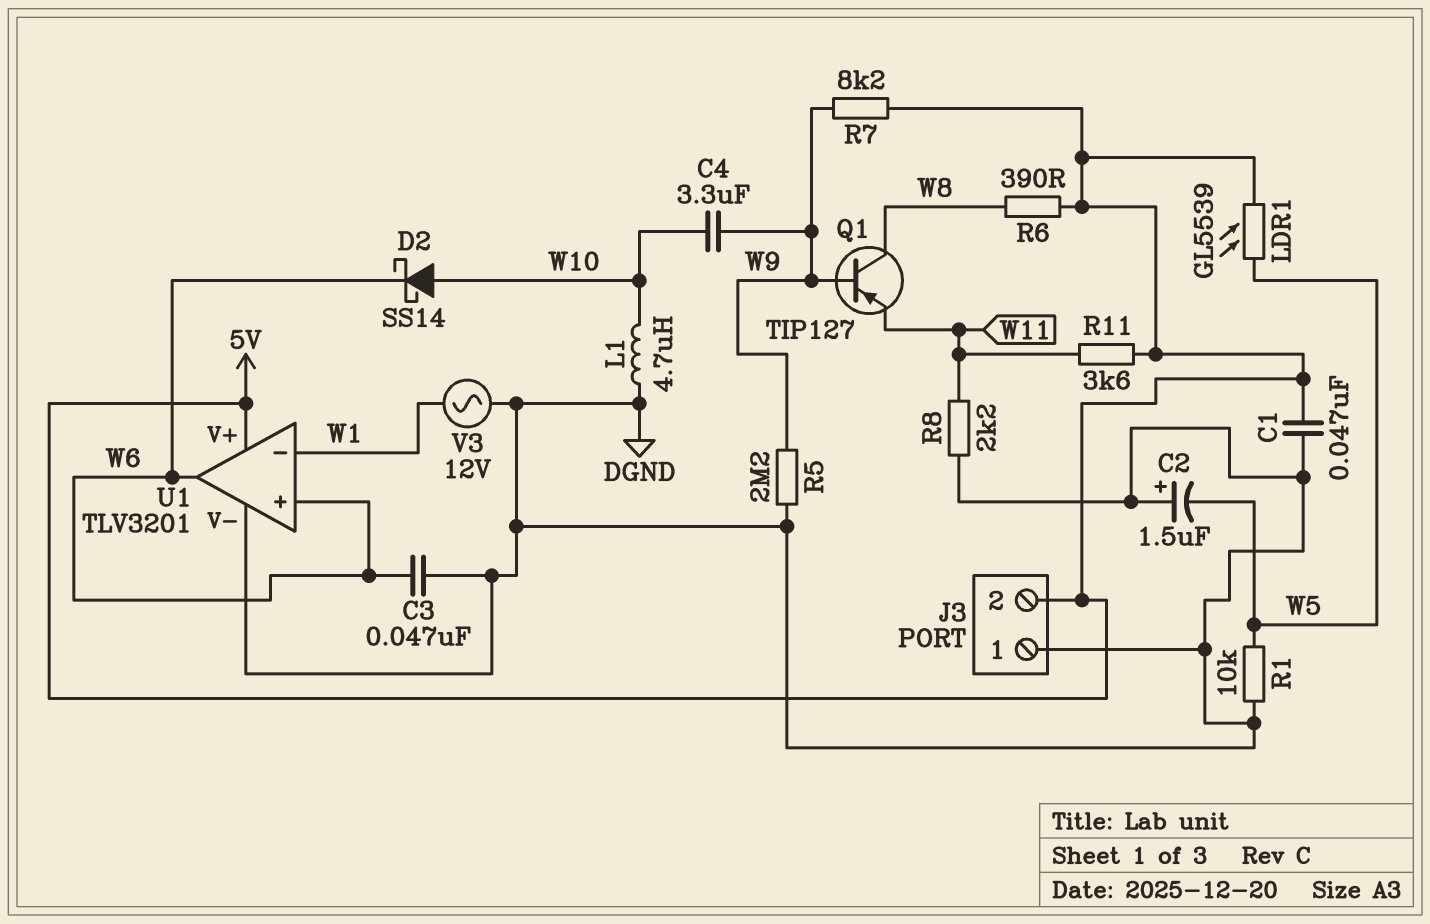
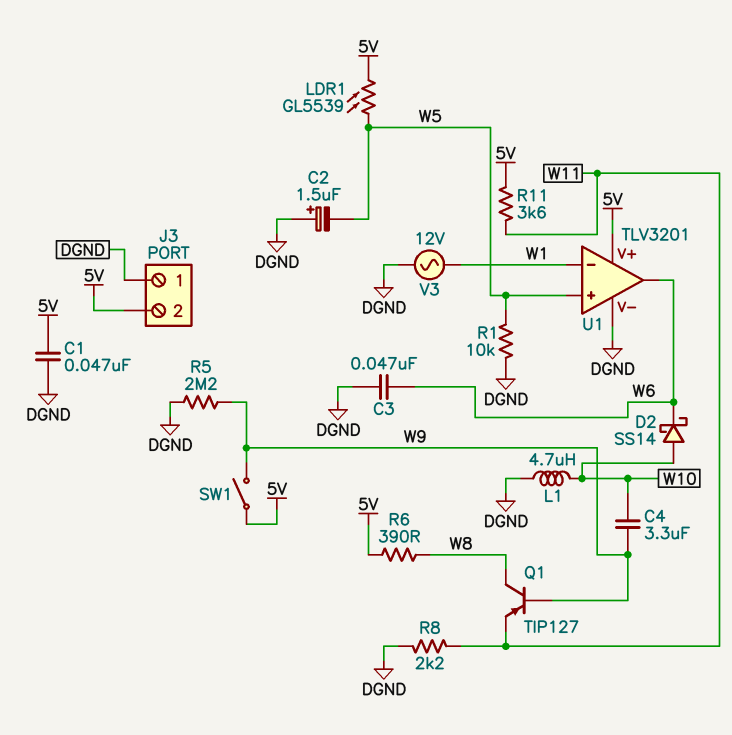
R7: 8.2k (5V, W9) -> none
SW1: none -> switch (5V, W9)
U1 pin in+: W6 -> W5

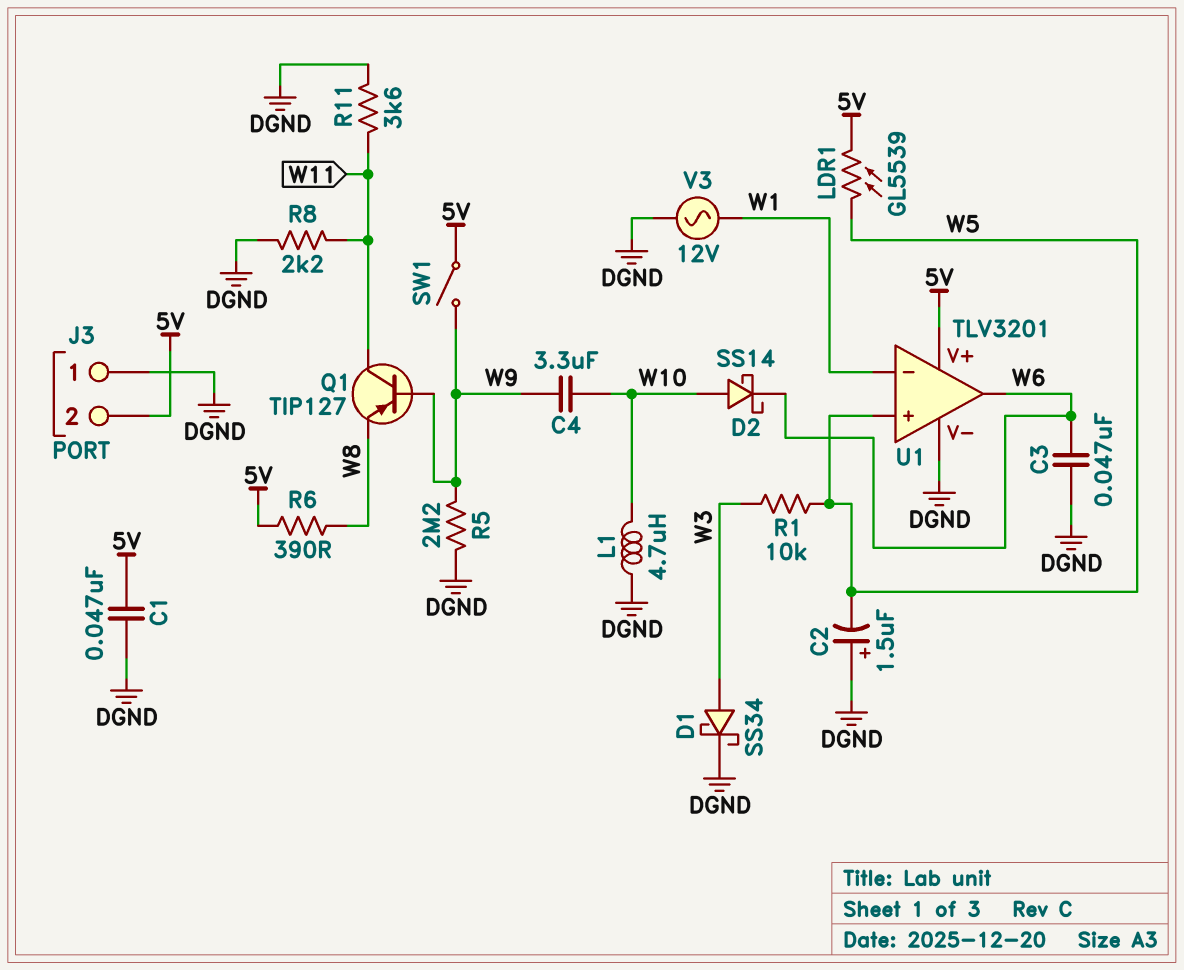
D1: none -> schottky SS34 (A W3, K DGND)
Q1: PNP TIP127 (B W9, C W8, E W11) -> PNP TIP127 (B W9, C W11, E W8)
R1: 10k (DGND, W5) -> 10k (W3, W5)
R11: 3.6k (5V, W11) -> 3.6k (DGND, W11)

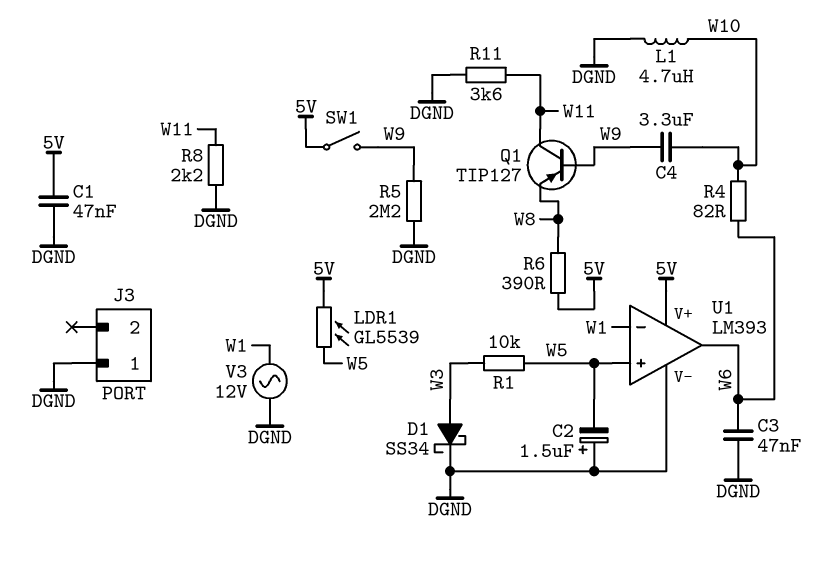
D2: schottky SS14 (A W10, K W6) -> none
J3 pin 2: 5V -> none
R4: none -> 82 (W6, W10)
U1: TLV3201 -> LM393

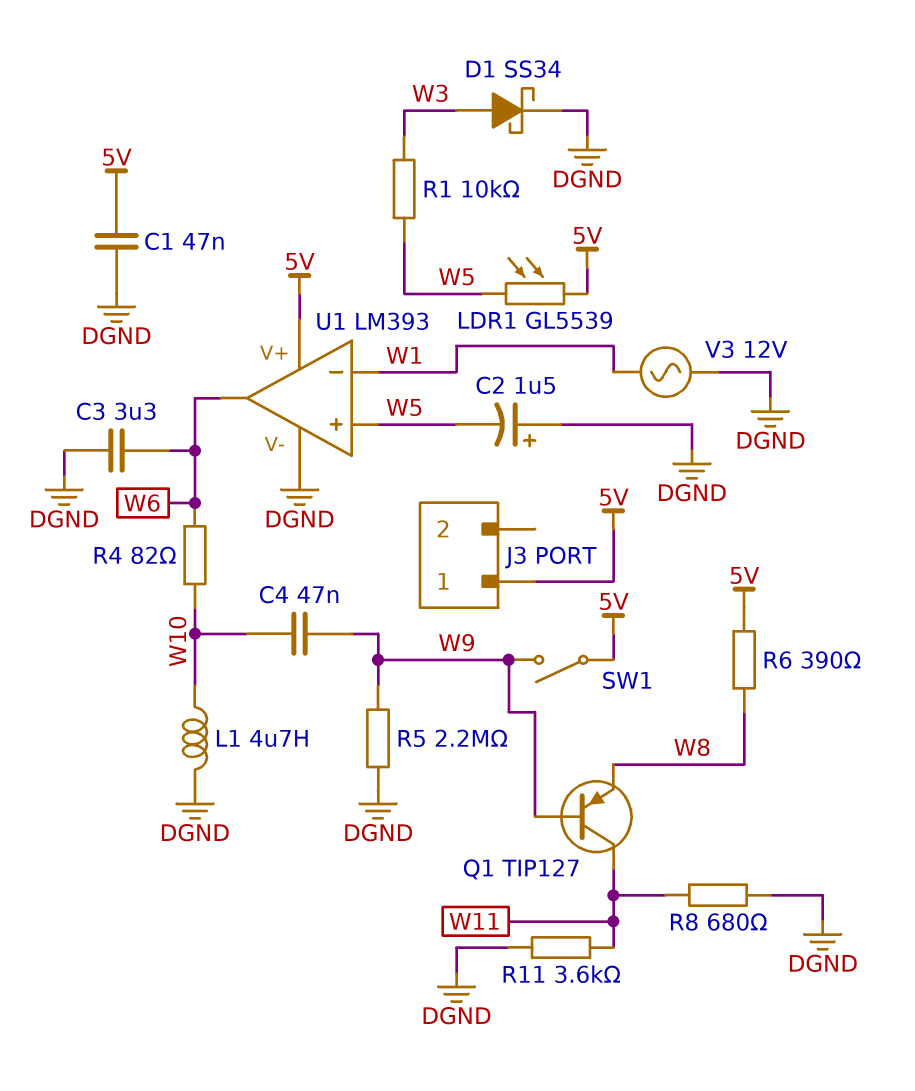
C3: 47nF (DGND, W6) -> 3.3uF (DGND, W6)
C4: 3.3uF (W9, W10) -> 47nF (W9, W10)
J3 pin 1: DGND -> 5V
R8: 2.2k (DGND, W11) -> 680 (DGND, W11)

